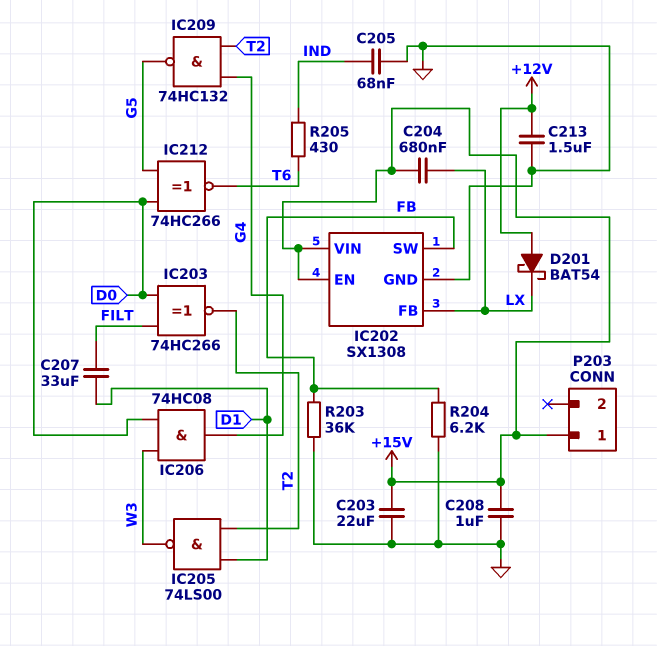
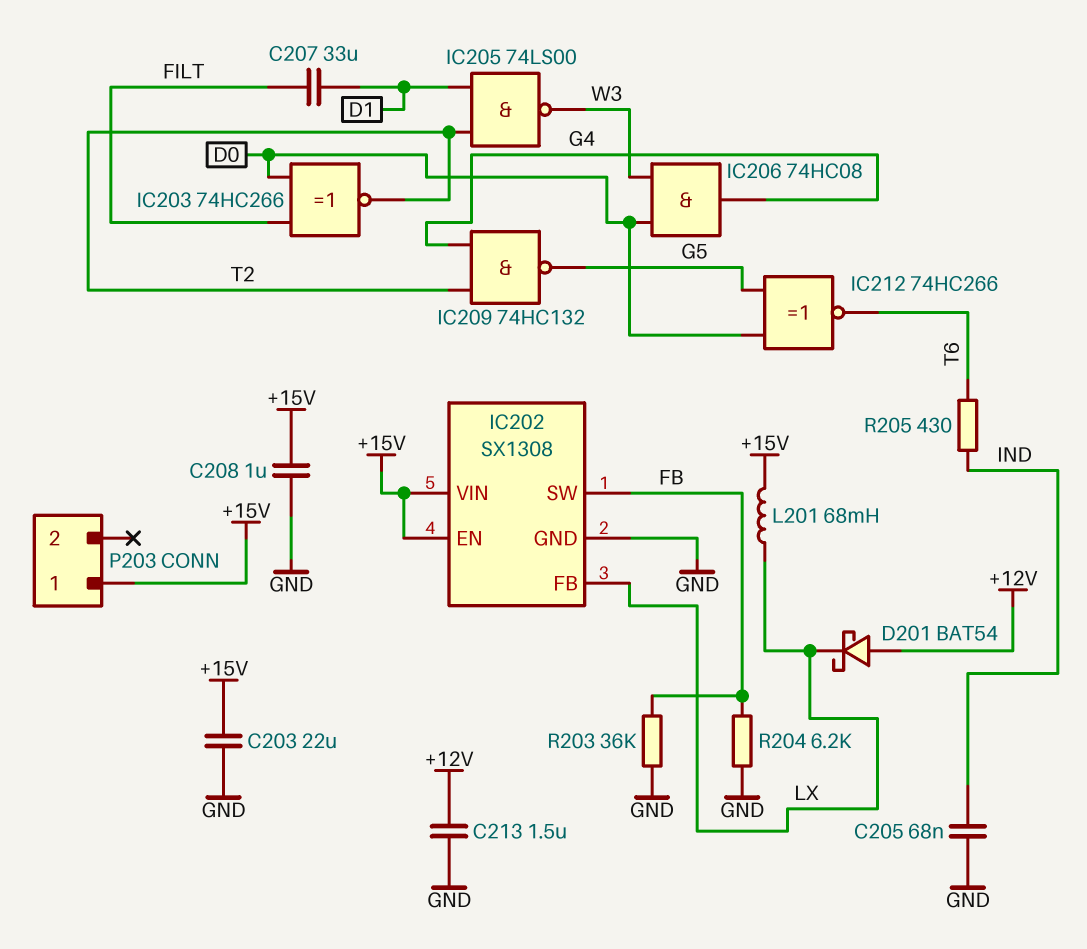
C204: 680nF (+15V, LX) -> none
L201: none -> 68mH (+15V, LX)

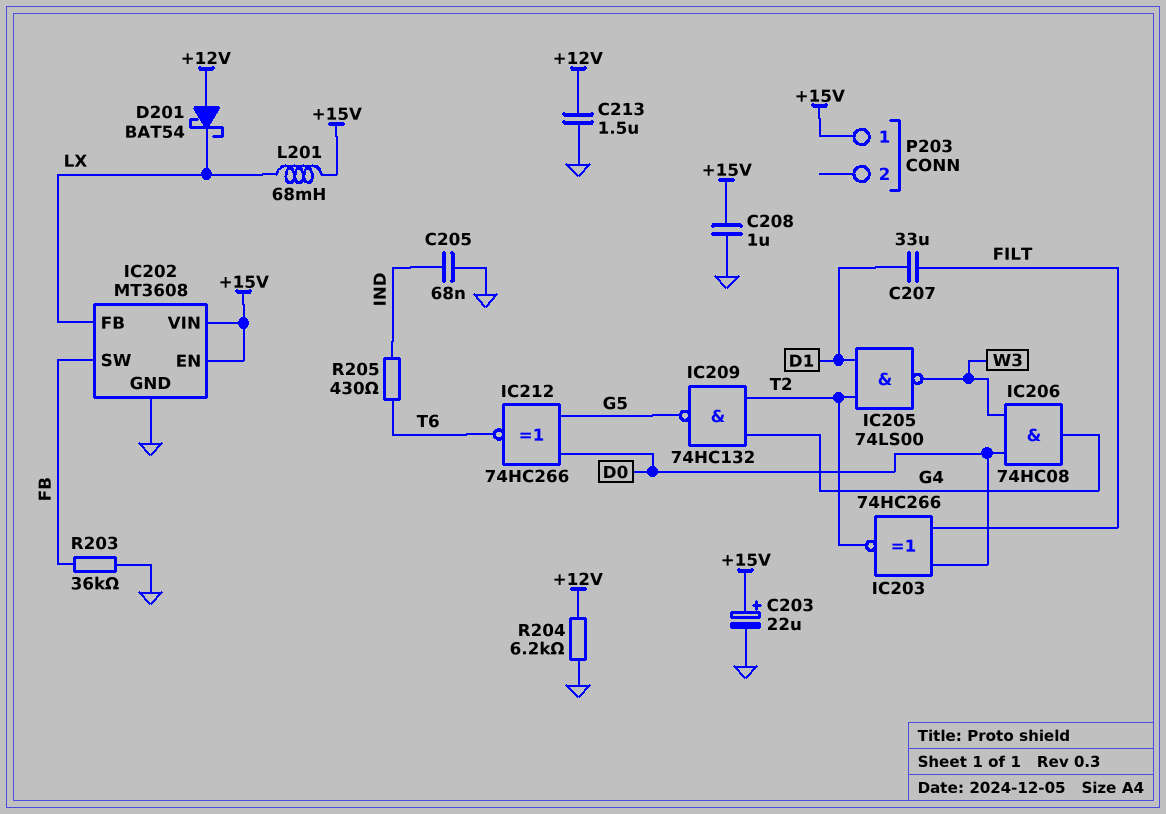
C203: 22uF (+15V, GND) -> 22uF (plus +15V, minus GND)
IC202: SX1308 -> MT3608
R204: 6.2k (FB, GND) -> 6.2k (+12V, GND)

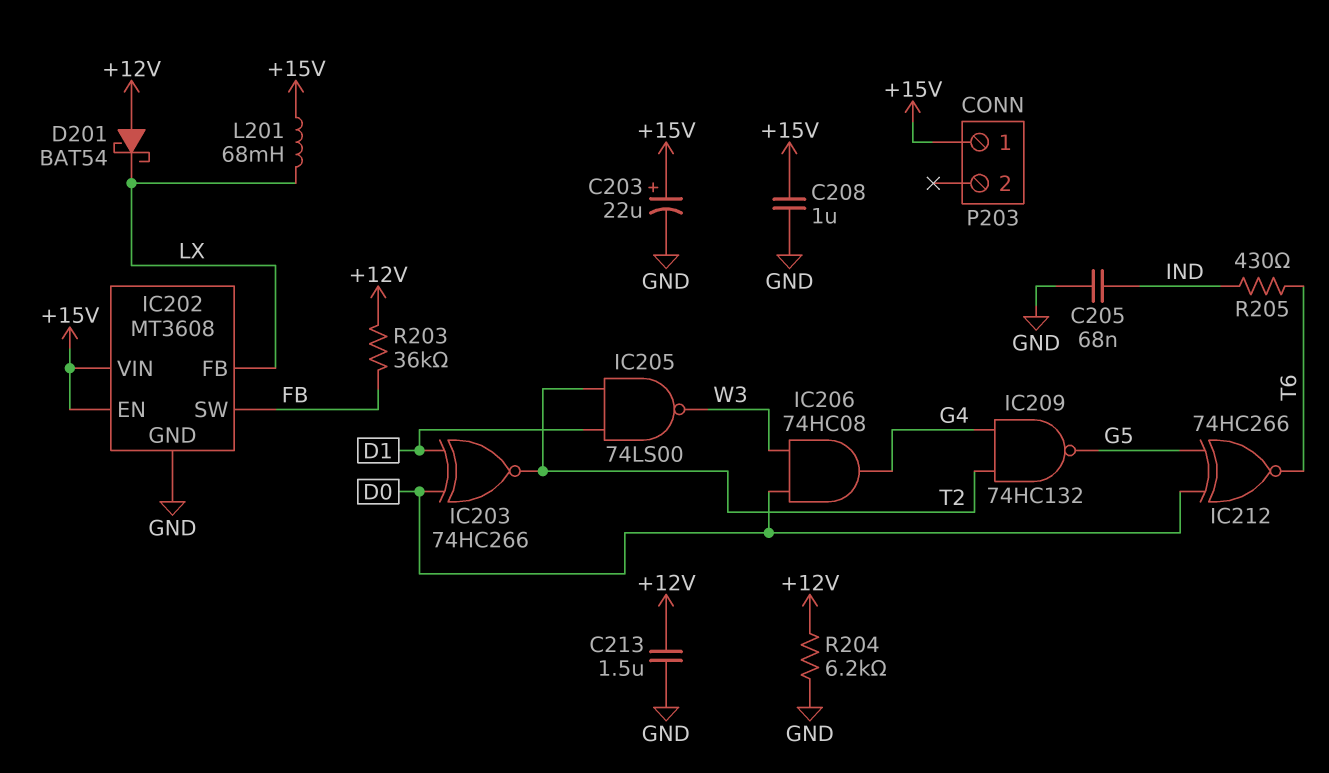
C207: 33uF (D1, FILT) -> none
IC203: XNOR 74HC266 (in D0, in FILT, out T2) -> XNOR 74HC266 (in D0, in D1, out T2)
R203: 36k (FB, GND) -> 36k (+12V, FB)

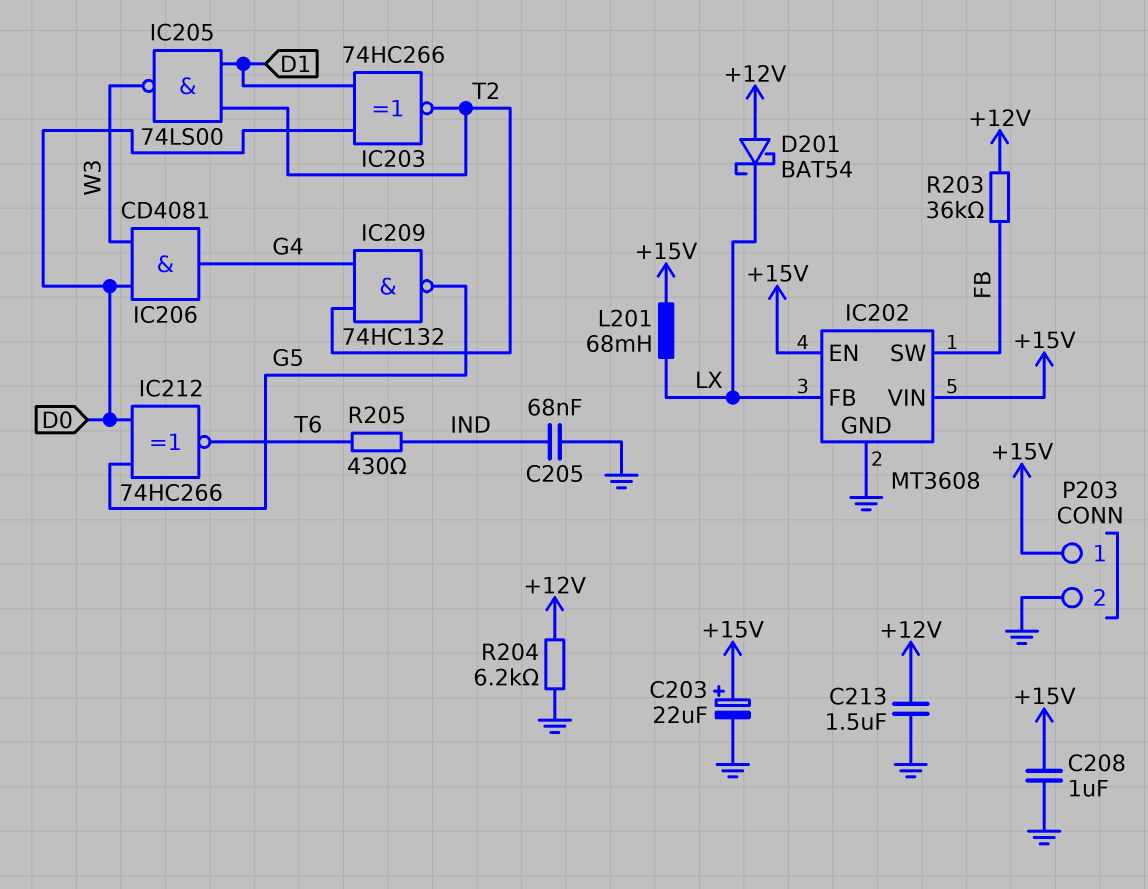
IC206: AND 74HC08 (in D0, in W3, out G4) -> AND CD4081 (in D0, in W3, out G4)
P203 pin 2: none -> GND

